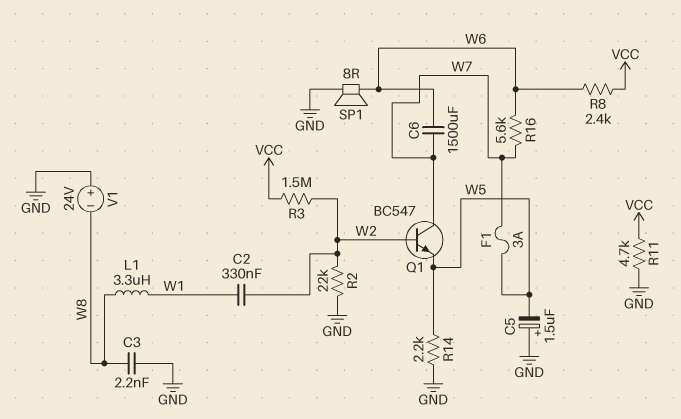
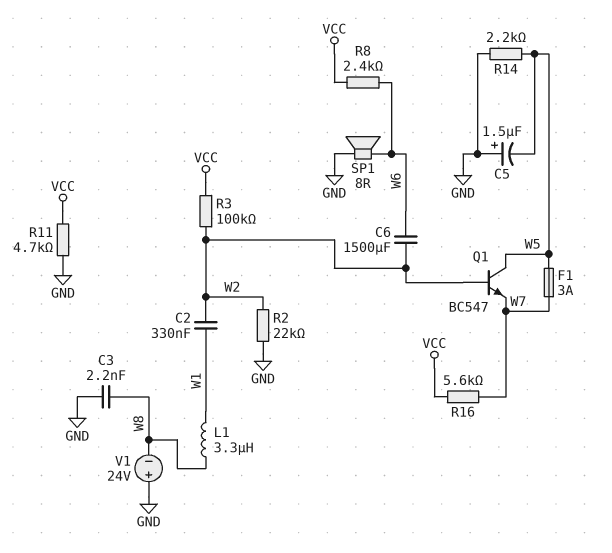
C6: 1500uF (W6, W7) -> 1500uF (W2, W6)
Q1: NPN BC547 (B W2, C W7, E W5) -> NPN BC547 (B W2, C W5, E W7)
R3: 1.5M (VCC, W2) -> 100k (VCC, W2)
R16: 5.6k (W6, W7) -> 5.6k (VCC, W7)

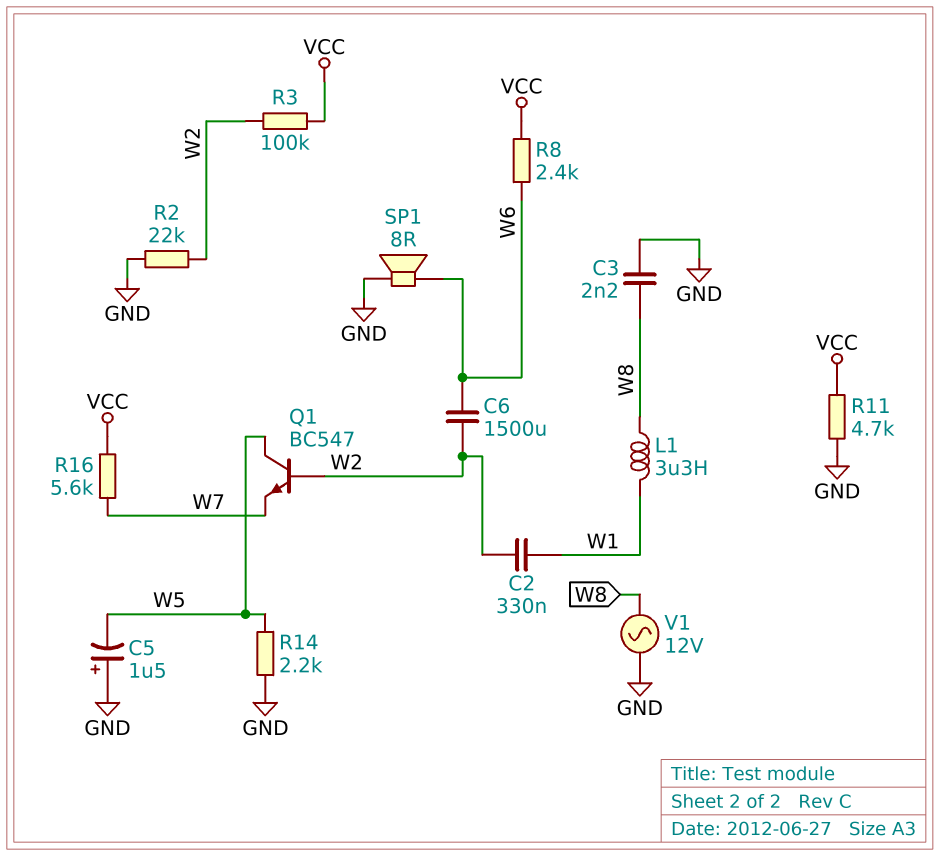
F1: 3A (W5, W7) -> none
V1: 24V (plus GND, minus W8) -> AC 12V (GND, W8)

